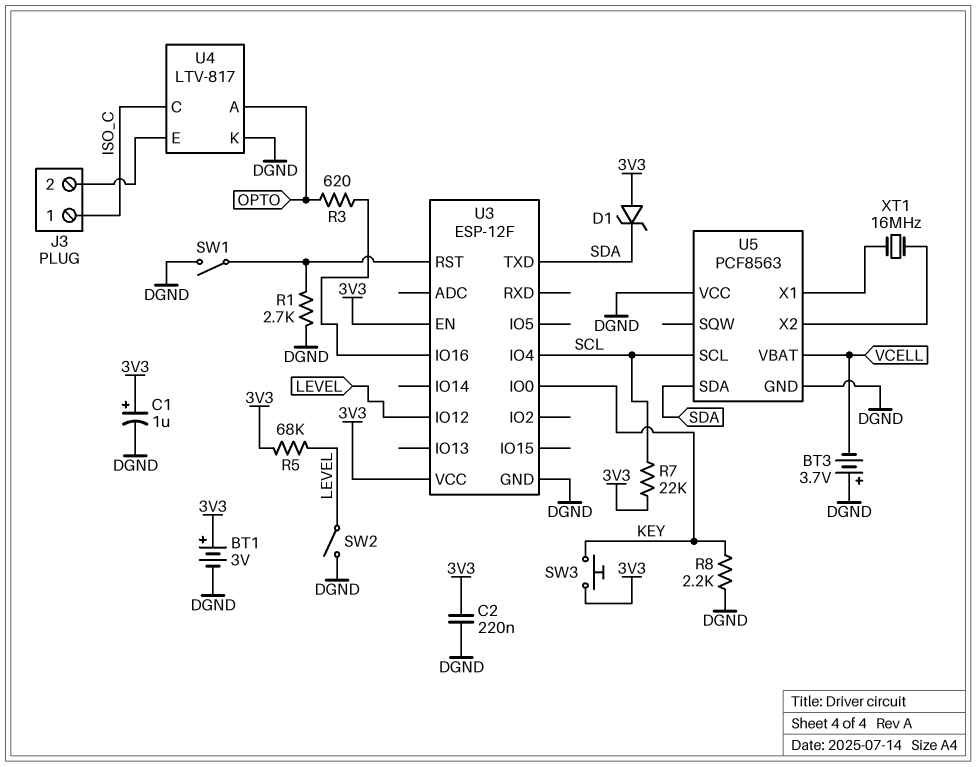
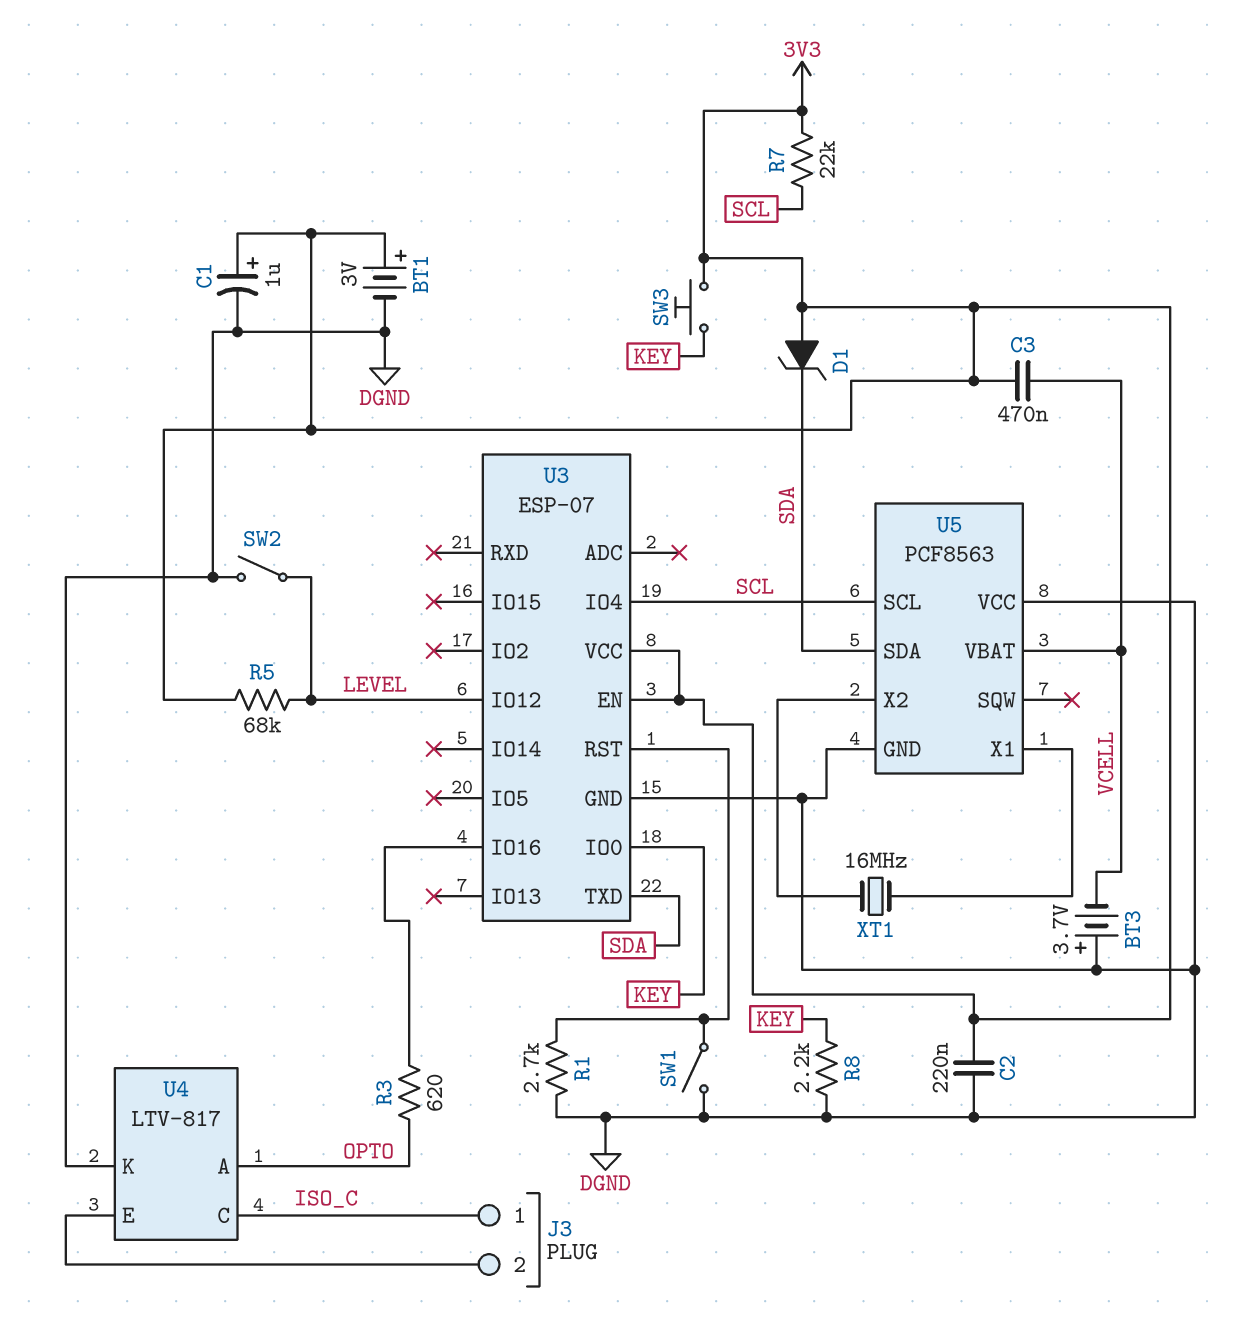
C3: none -> 470nF (3V3, VCELL)
U3: ESP-12F -> ESP-07

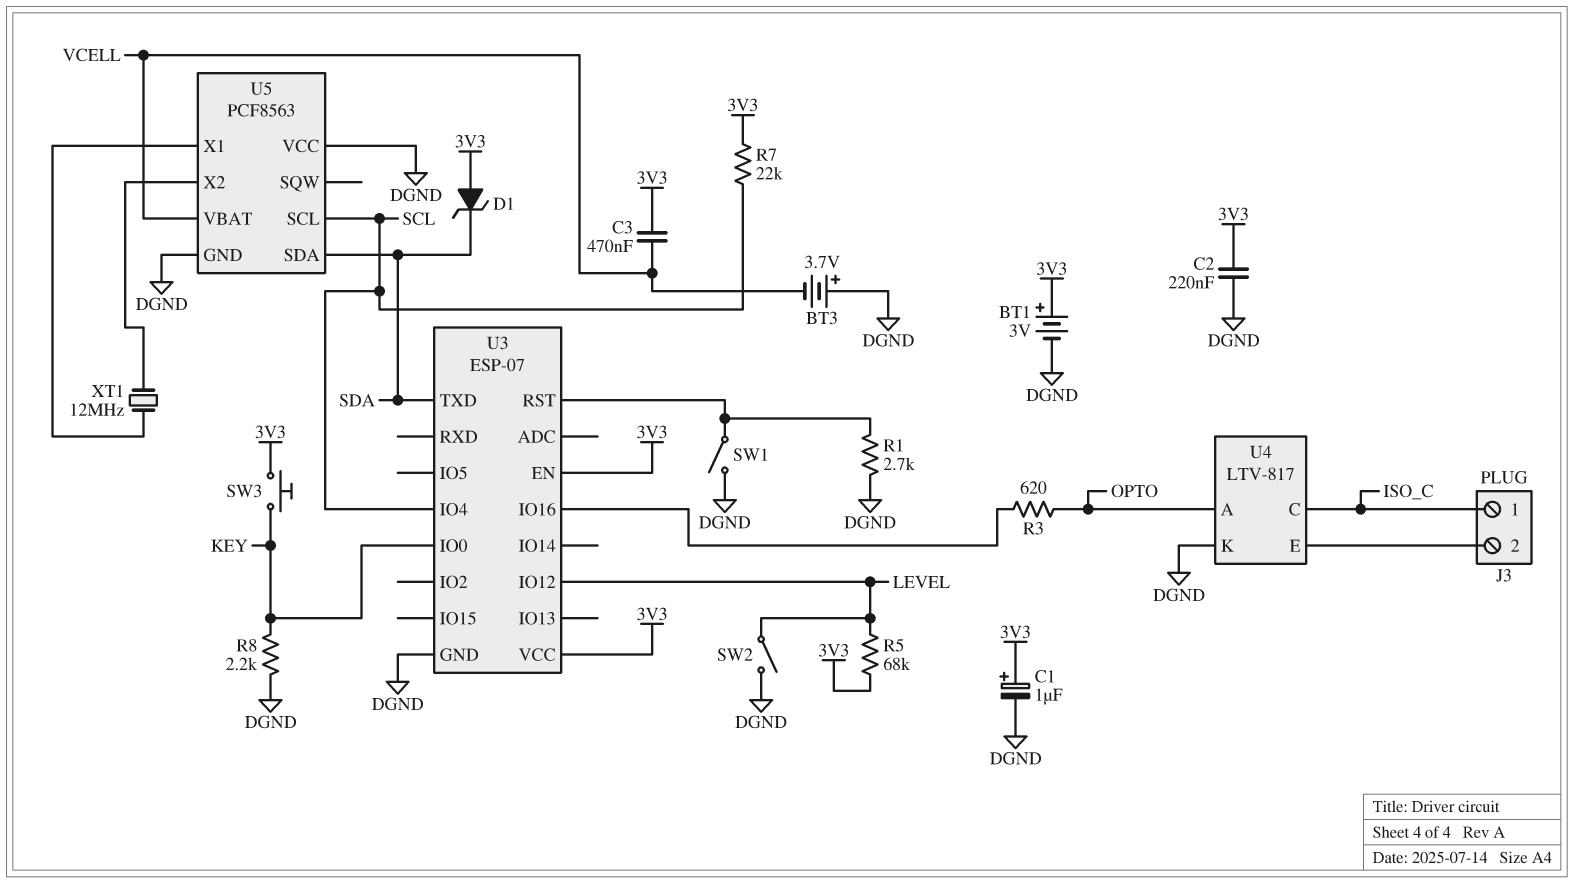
XT1: 16MHz (U5/X1, U5/X2) -> 12MHz (U5/X1, U5/X2)

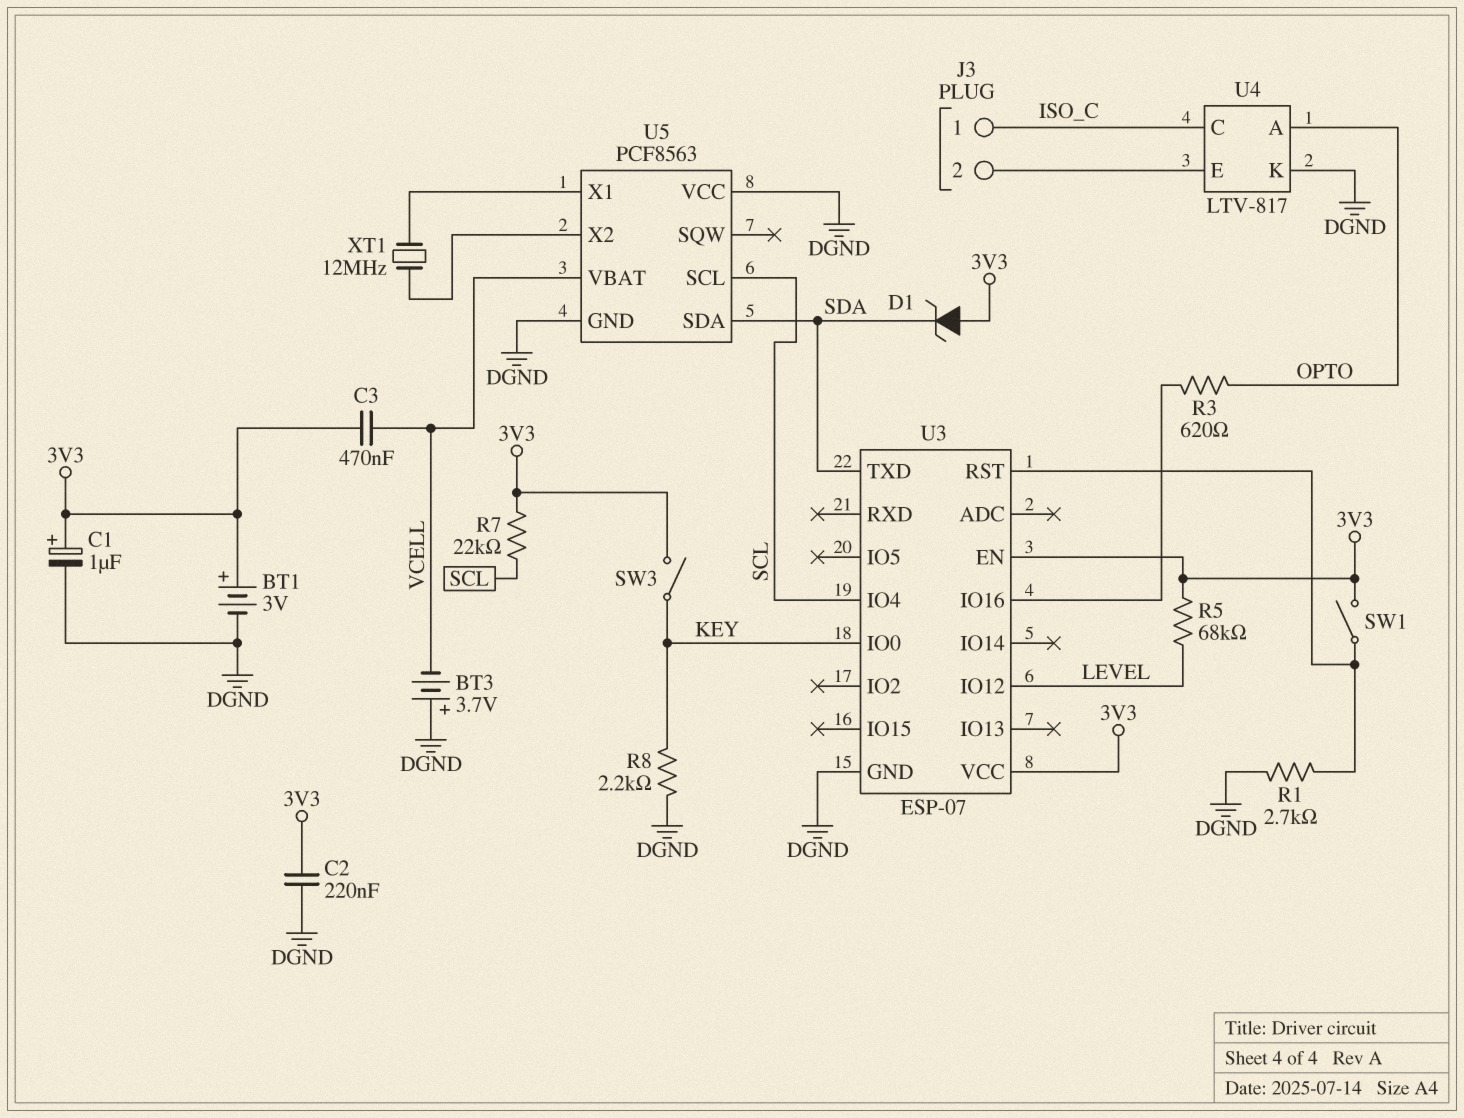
SW1: switch (DGND, U3/RST) -> switch (3V3, U3/RST)
SW2: switch (DGND, LEVEL) -> none
SW3: button (3V3, KEY) -> switch (3V3, KEY)

